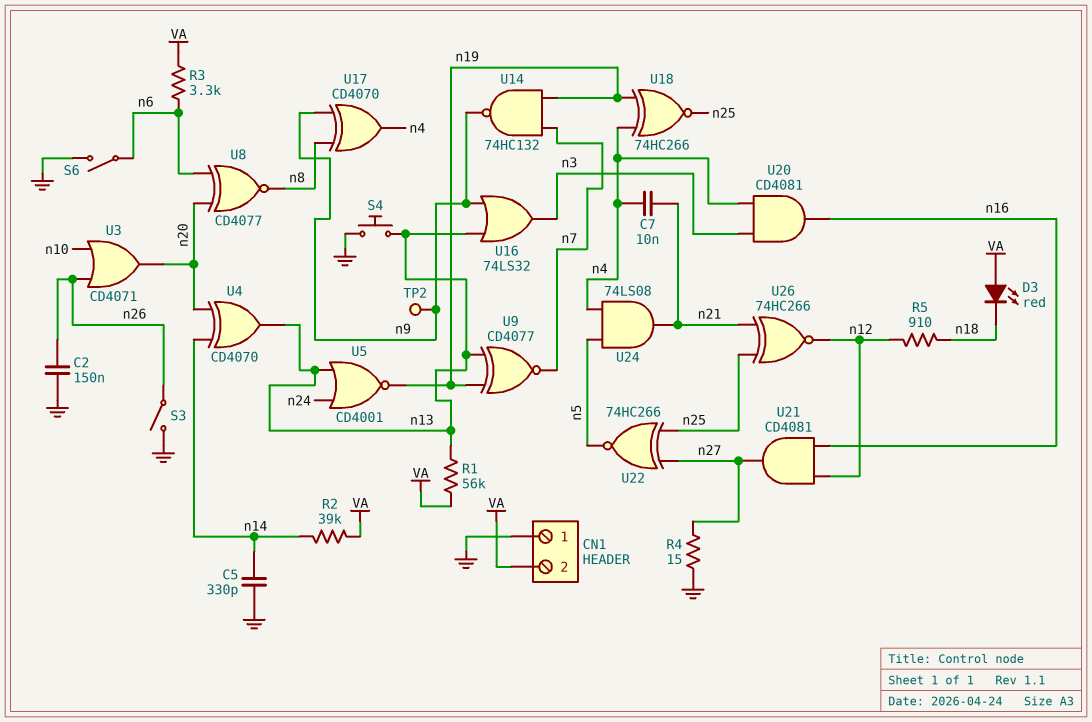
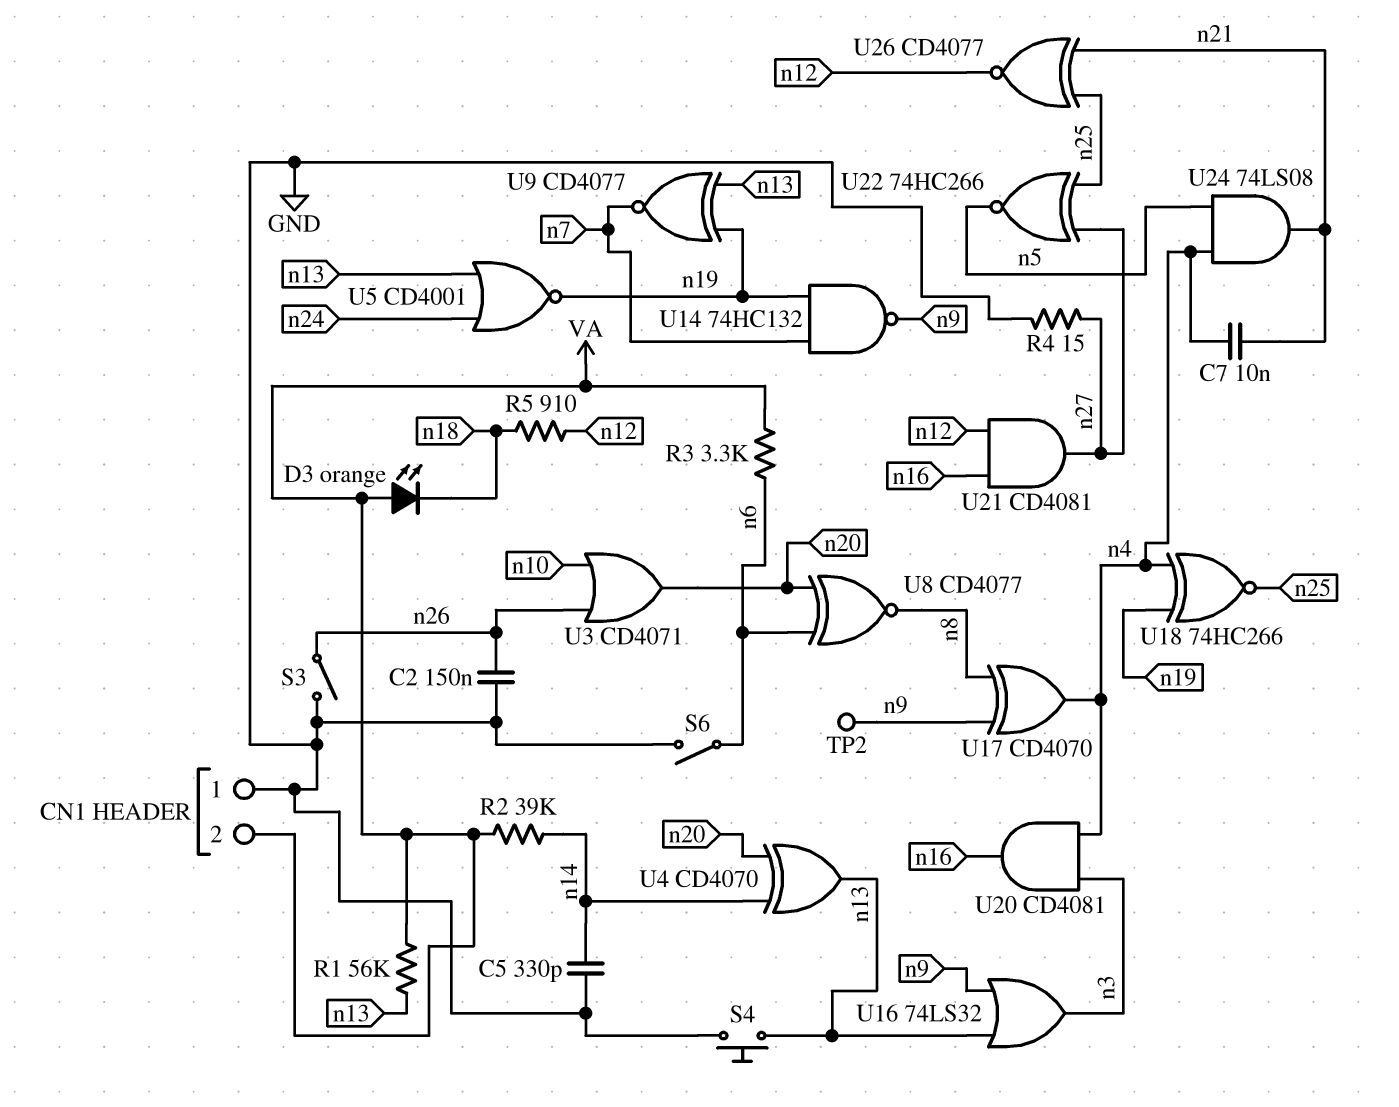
D3: LED red (A VA, K n18) -> LED orange (A VA, K n18)
U26: XNOR 74HC266 (in n21, in n25, out n12) -> XNOR CD4077 (in n21, in n25, out n12)

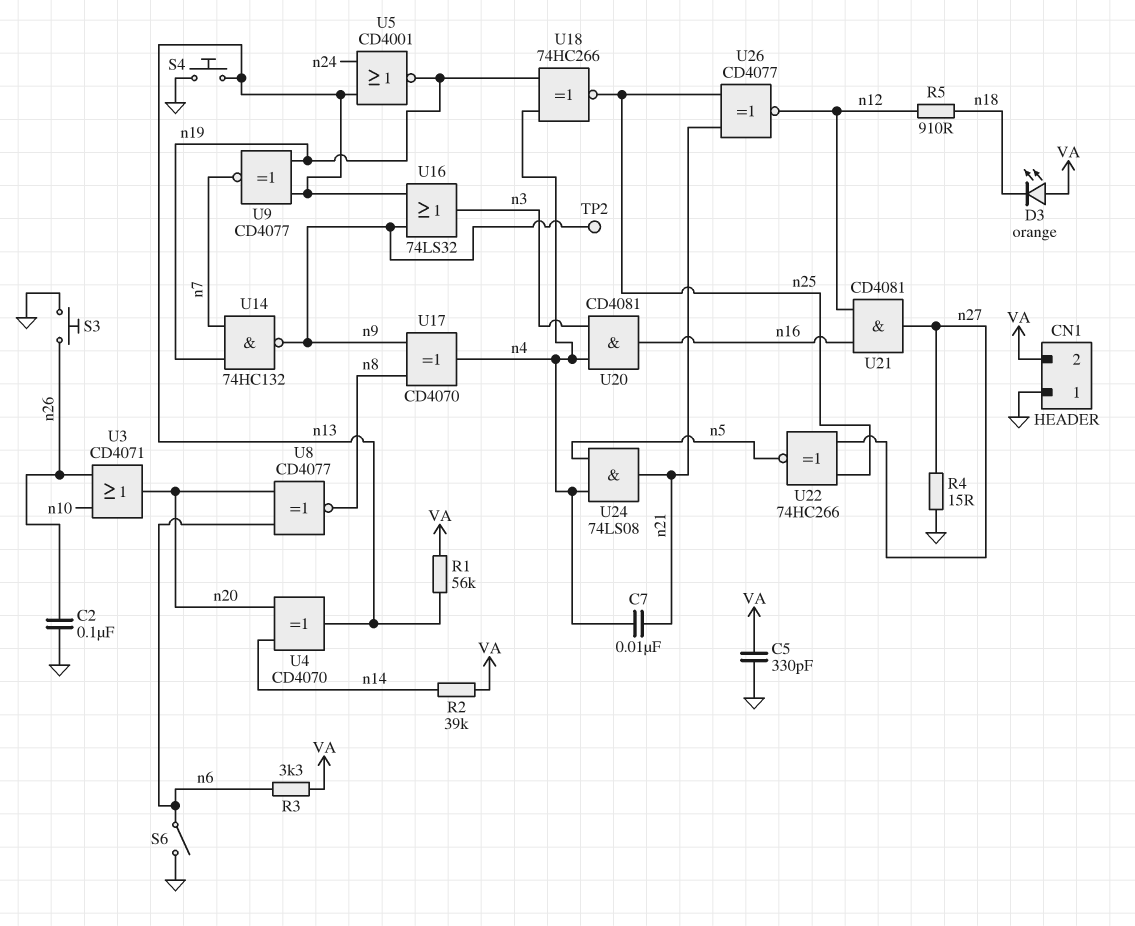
C2: 150nF (GND, n26) -> 100nF (GND, n26)
C5: 330pF (GND, n14) -> 330pF (GND, VA)
S3: switch (GND, n26) -> button (GND, n26)

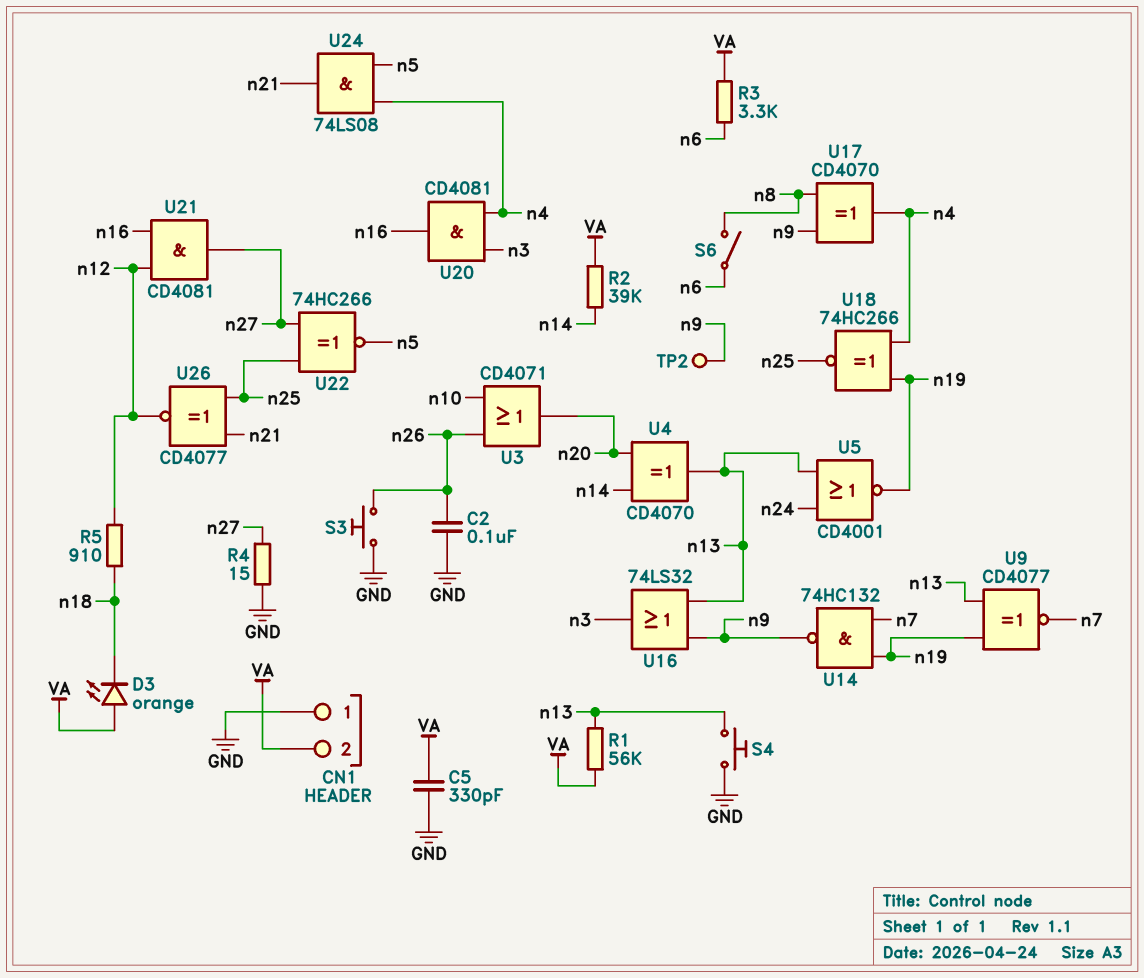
C7: 10nF (n4, n21) -> none
S6: switch (GND, n6) -> switch (n6, n8)
U8: XNOR CD4077 (in n6, in n20, out n8) -> none

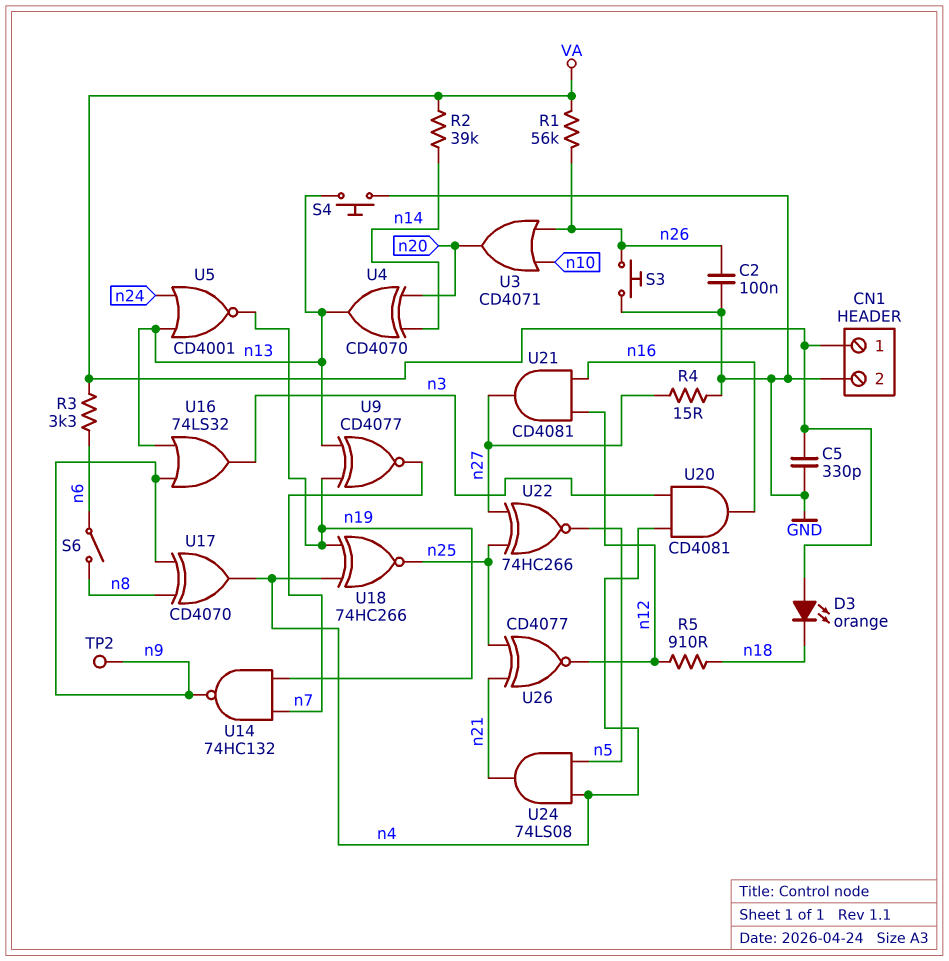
CN1 pin 1: GND -> VA
CN1 pin 2: VA -> GND
R1: 56k (VA, n13) -> 56k (VA, n26)

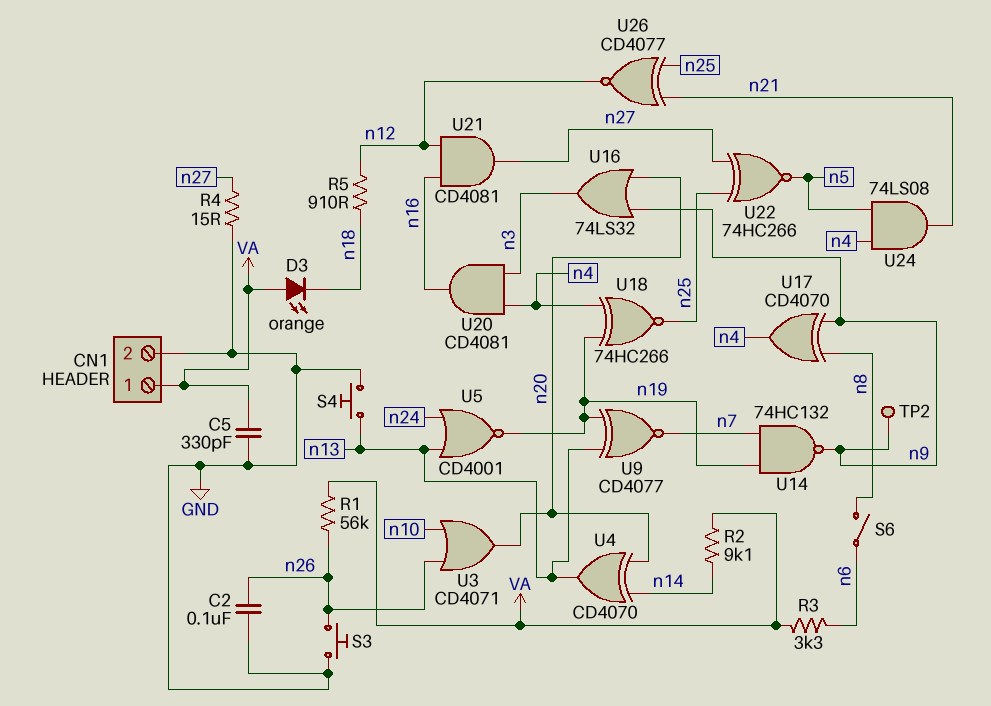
R2: 39k (VA, n14) -> 9.1k (VA, n14)
U16: OR 74LS32 (in n9, in n13, out n3) -> OR 74LS32 (in n9, in n20, out n3)

